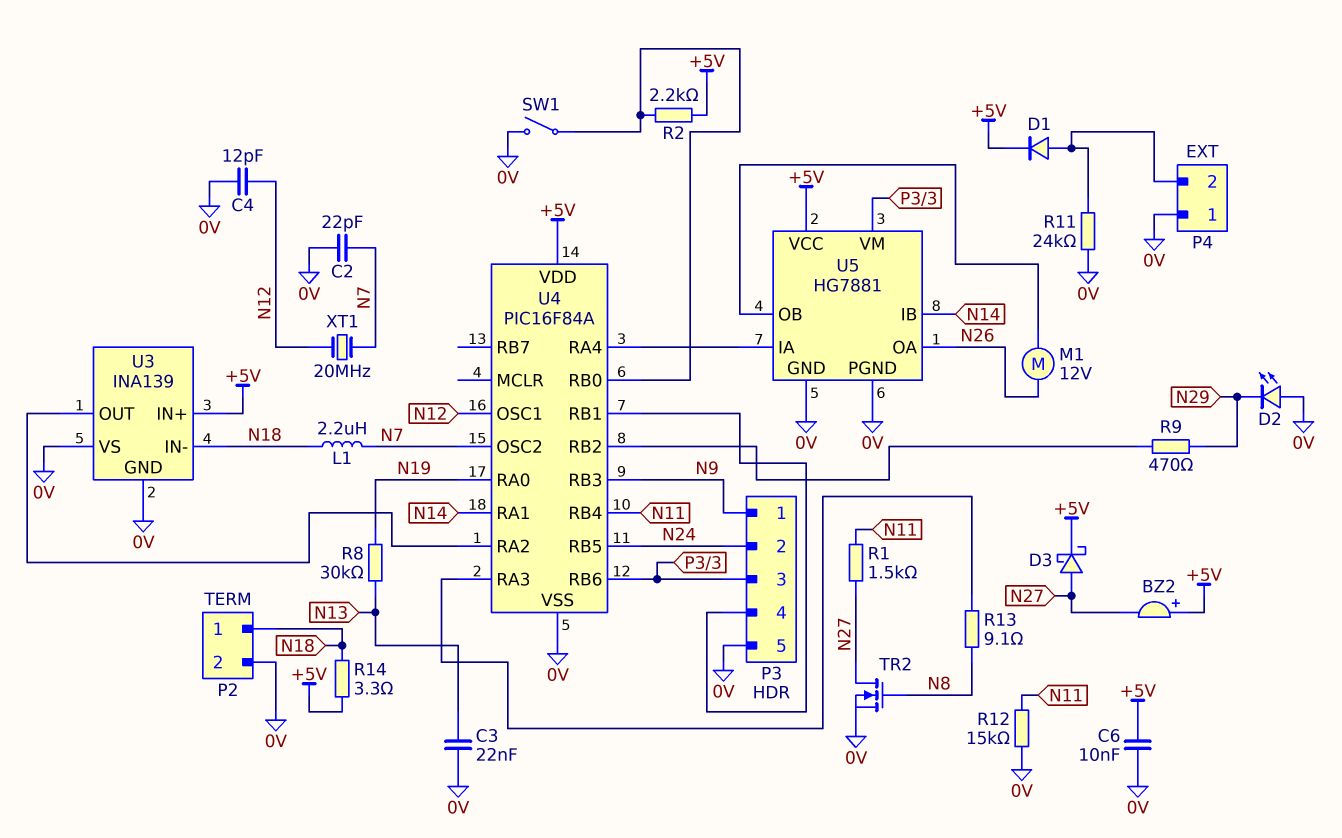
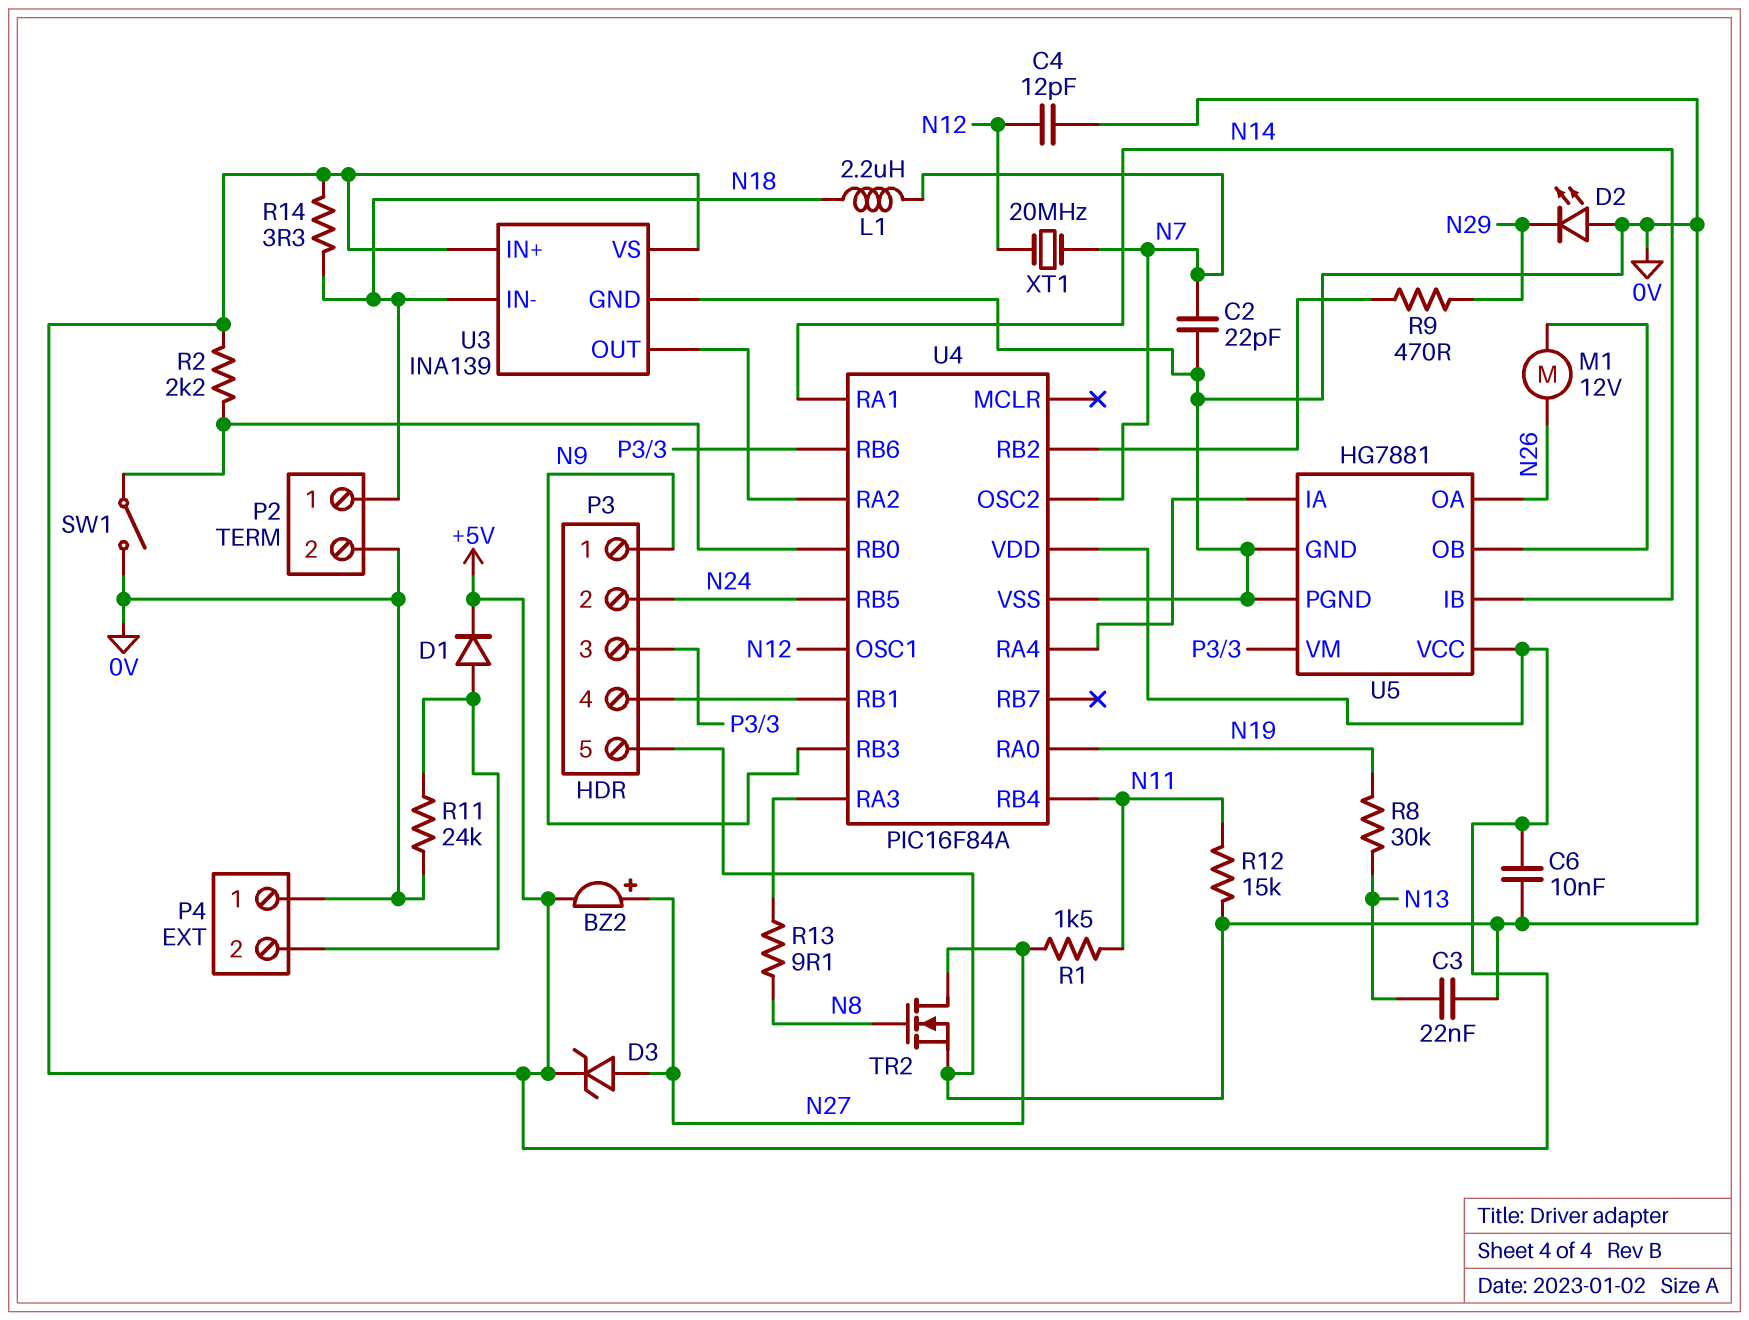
BZ2: buzzer (plus +5V, minus N27) -> buzzer (plus N27, minus +5V)
D3: schottky (A N27, K +5V) -> zener (A N27, K +5V)
U3 pin VS: 0V -> +5V

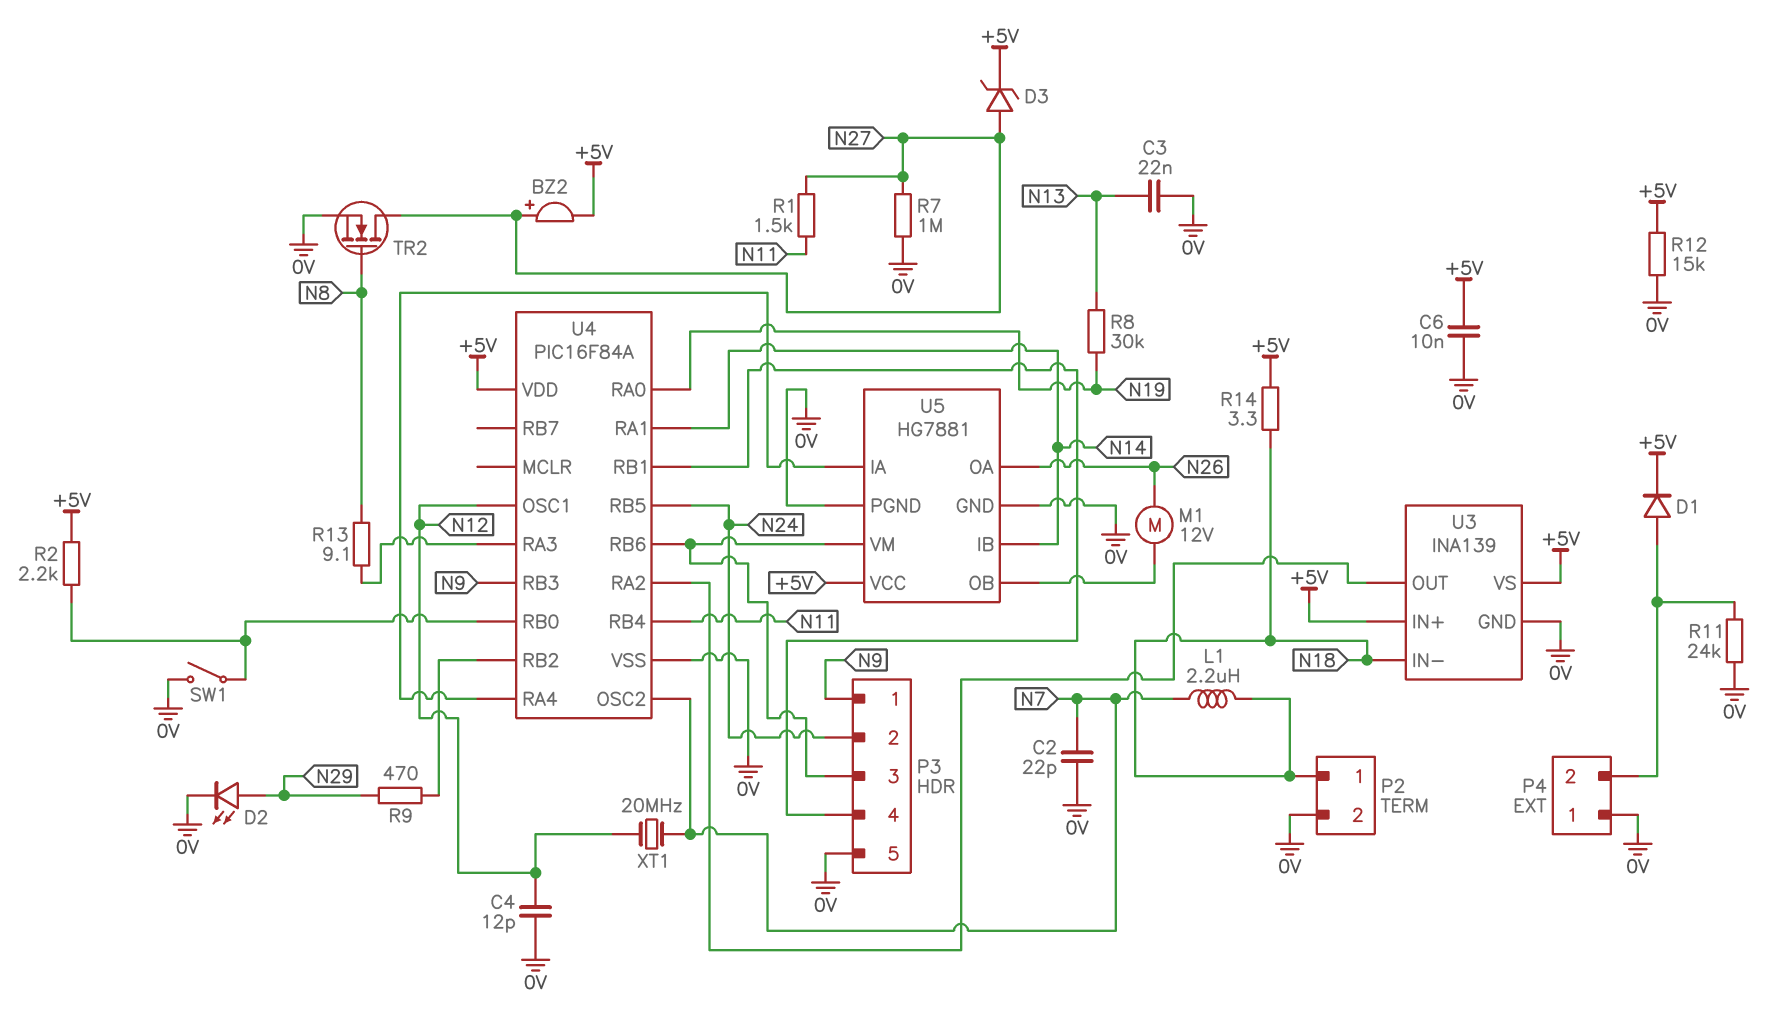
D2: LED (A 0V, K N29) -> LED (A N29, K 0V)
R7: none -> 1M (0V, N27)
R12: 15k (0V, N11) -> 15k (+5V, 0V)

